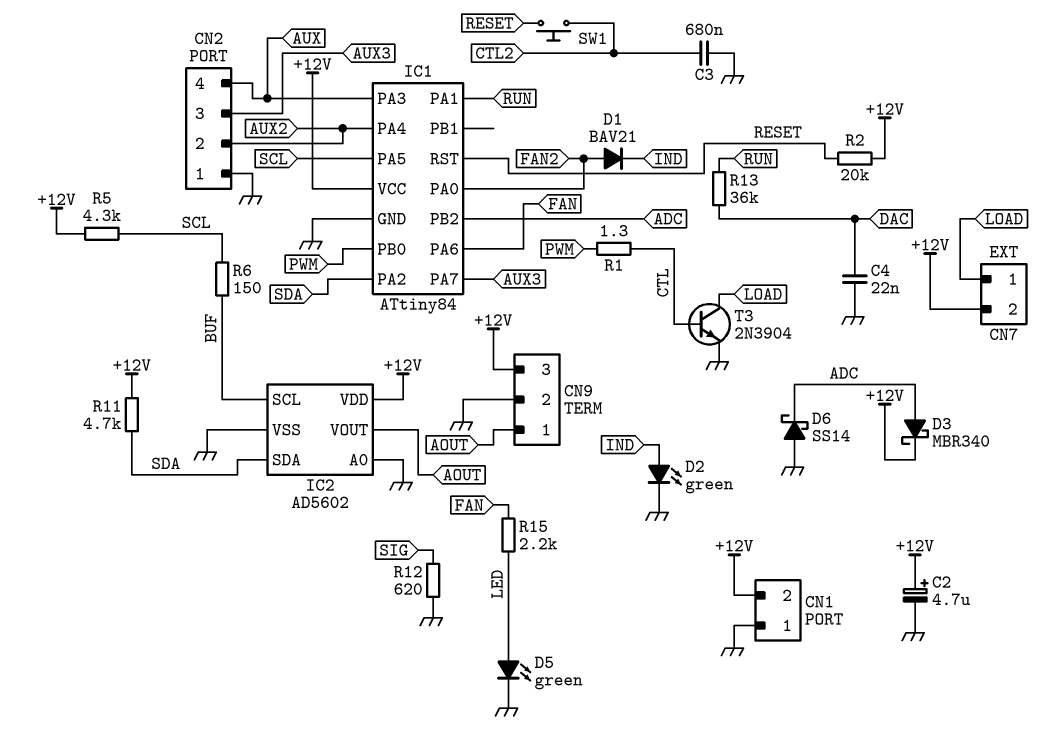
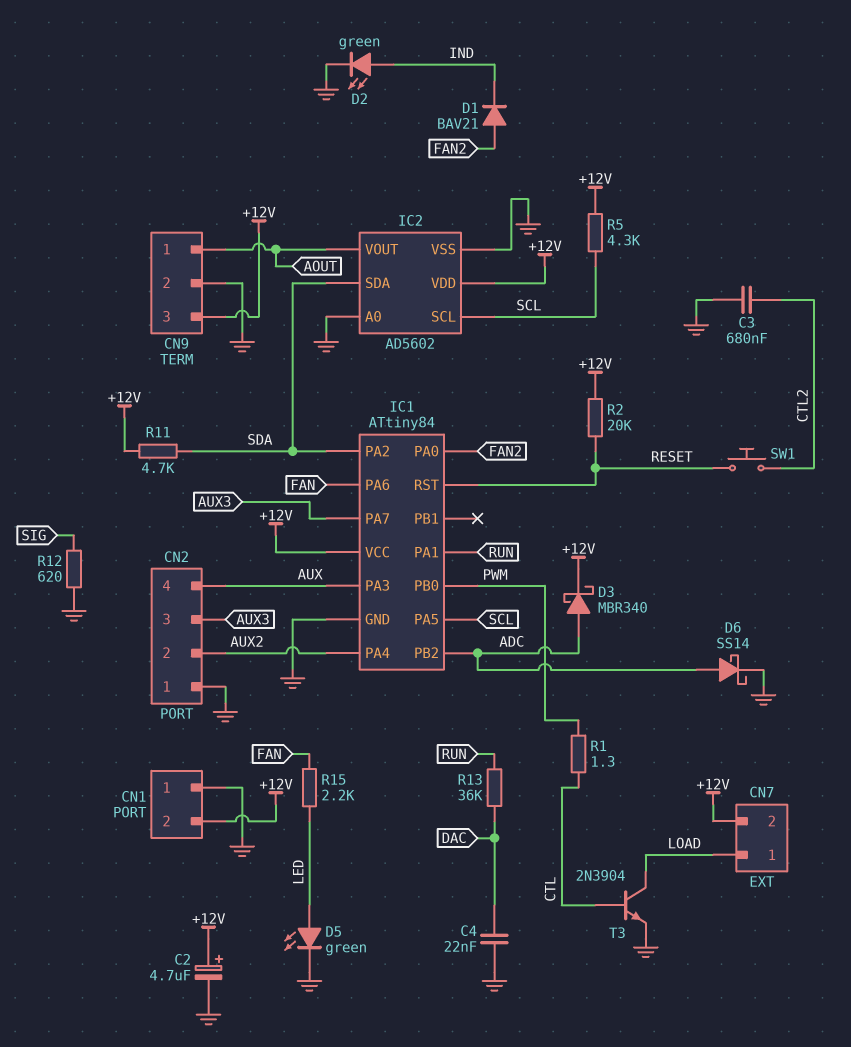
D6: schottky SS14 (A GND, K ADC) -> schottky SS14 (A ADC, K GND)
IC2 pin SCL: BUF -> SCL
R6: 150 (BUF, SCL) -> none

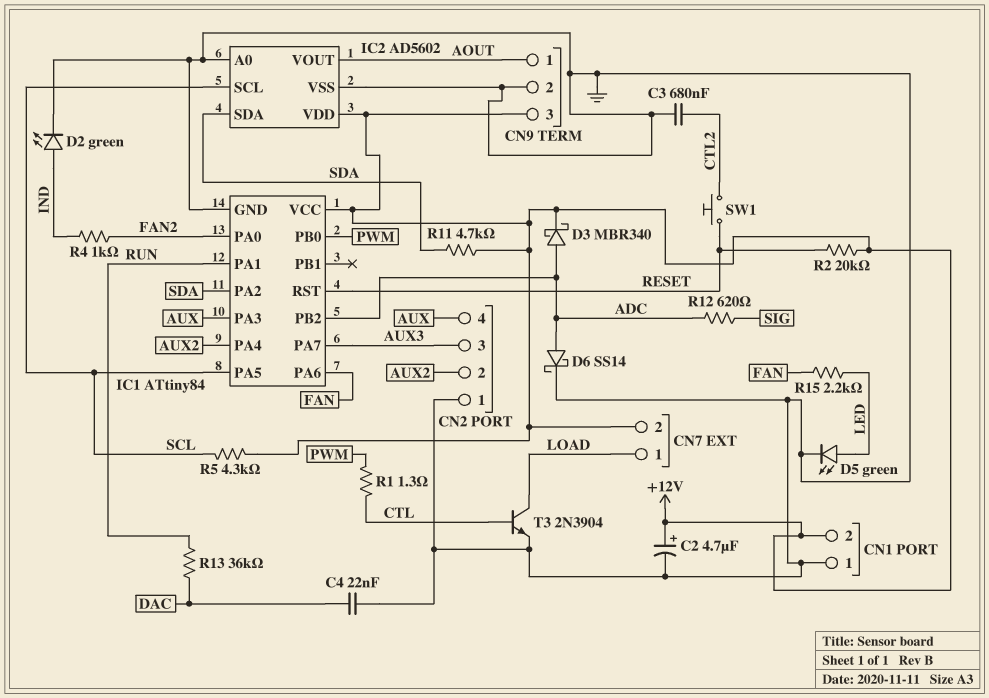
D1: diode BAV21 (A FAN2, K IND) -> none
R4: none -> 1k (FAN2, IND)
R12: 620 (GND, SIG) -> 620 (ADC, SIG)

